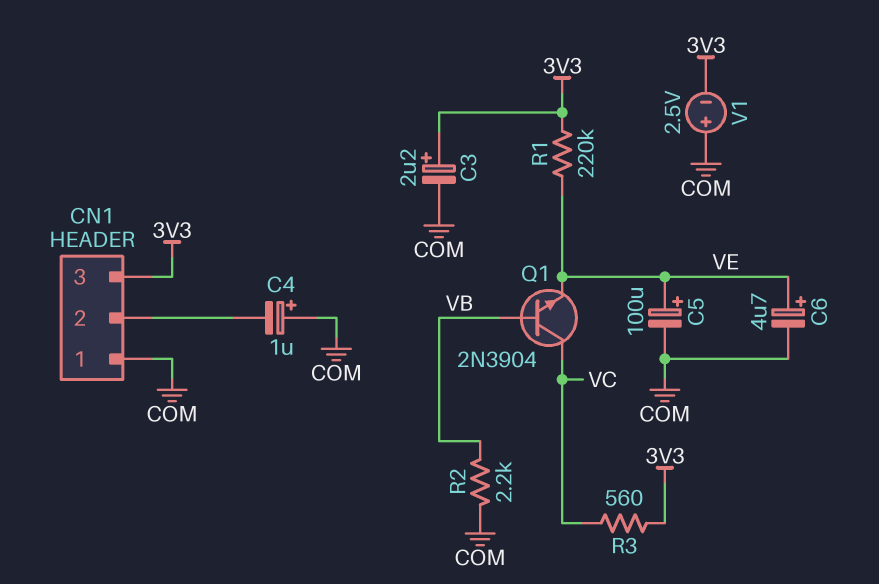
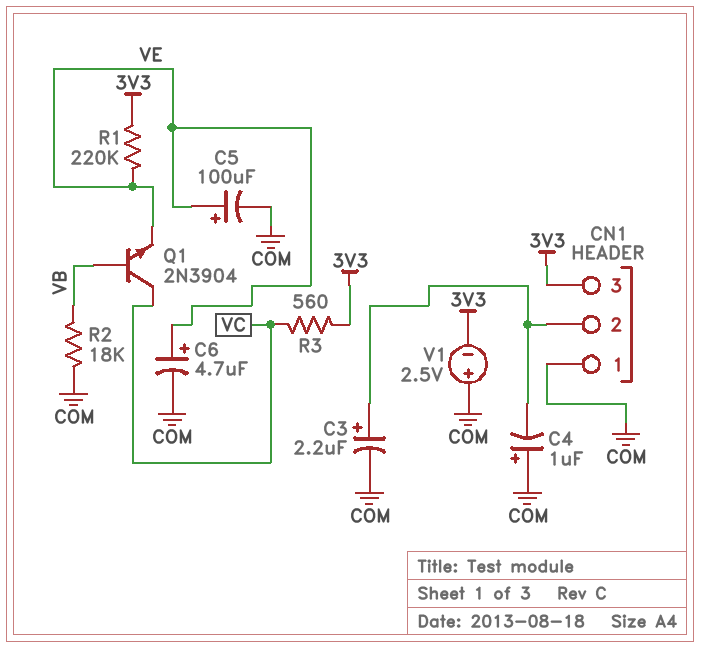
C3: 2.2uF (plus 3V3, minus COM) -> 2.2uF (plus CN1/2, minus COM)
R2: 2.2k (COM, VB) -> 18k (COM, VB)

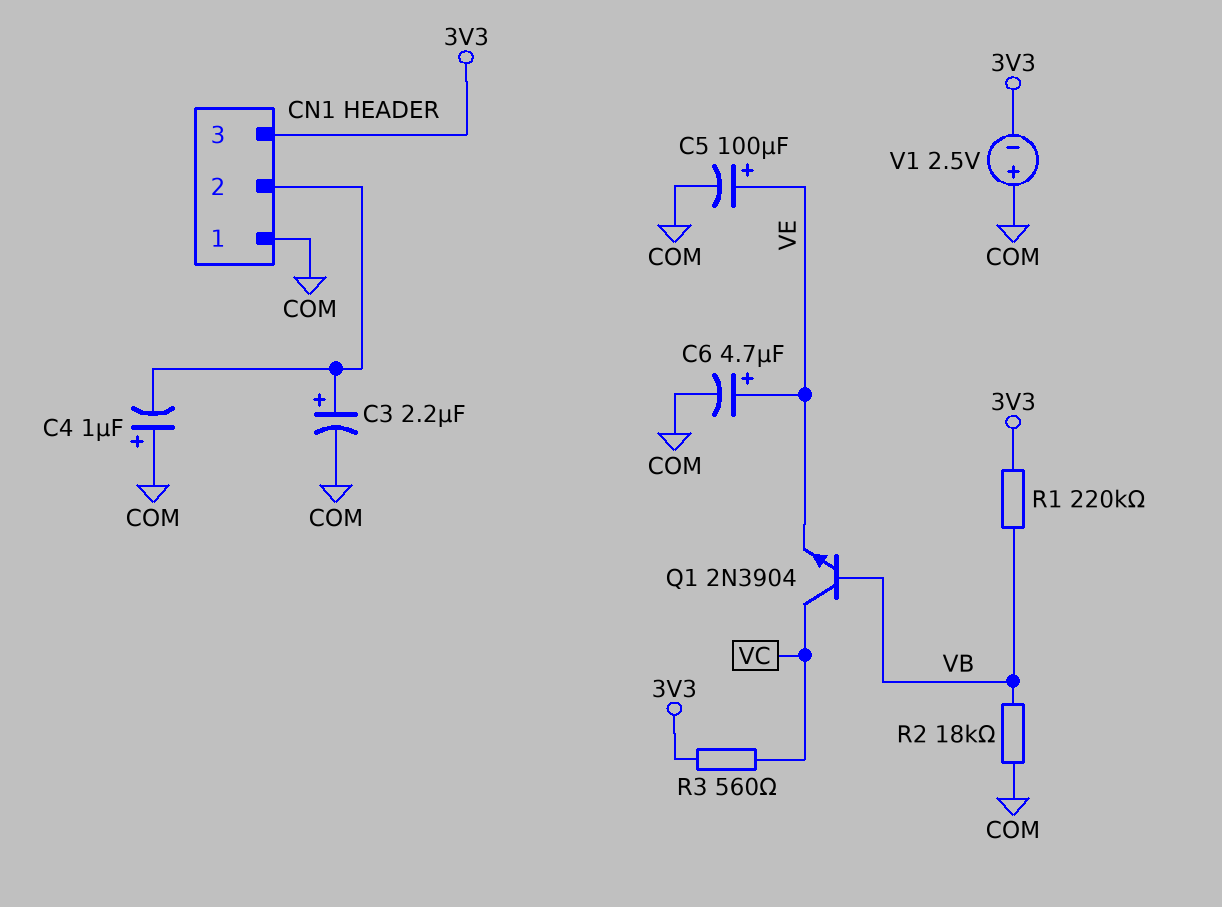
R1: 220k (3V3, VE) -> 220k (3V3, VB)

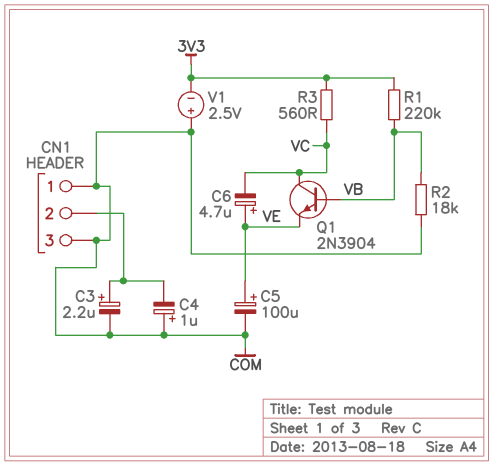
C6: 4.7uF (plus VE, minus COM) -> 4.7uF (plus VE, minus VC)
CN1 pin 3: 3V3 -> COM

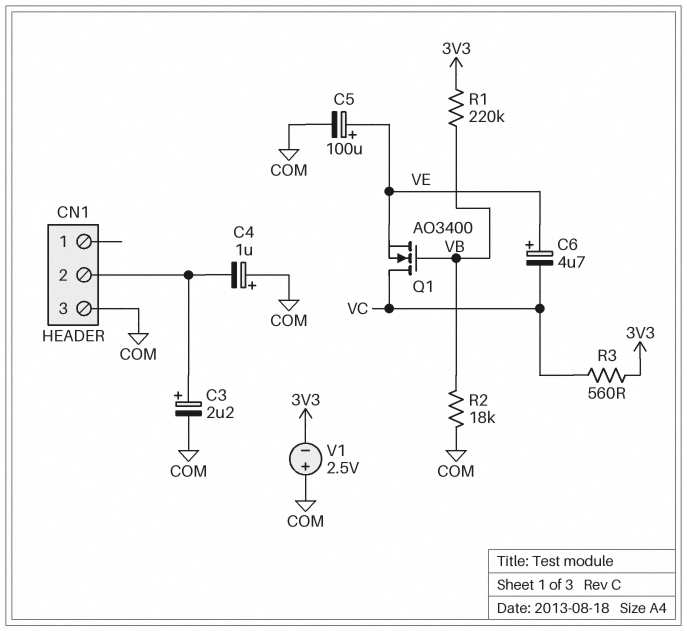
CN1 pin 1: COM -> none
Q1: NPN 2N3904 (B VB, C VC, E VE) -> NMOS AO3400 (G VB, D VC, S VE)

